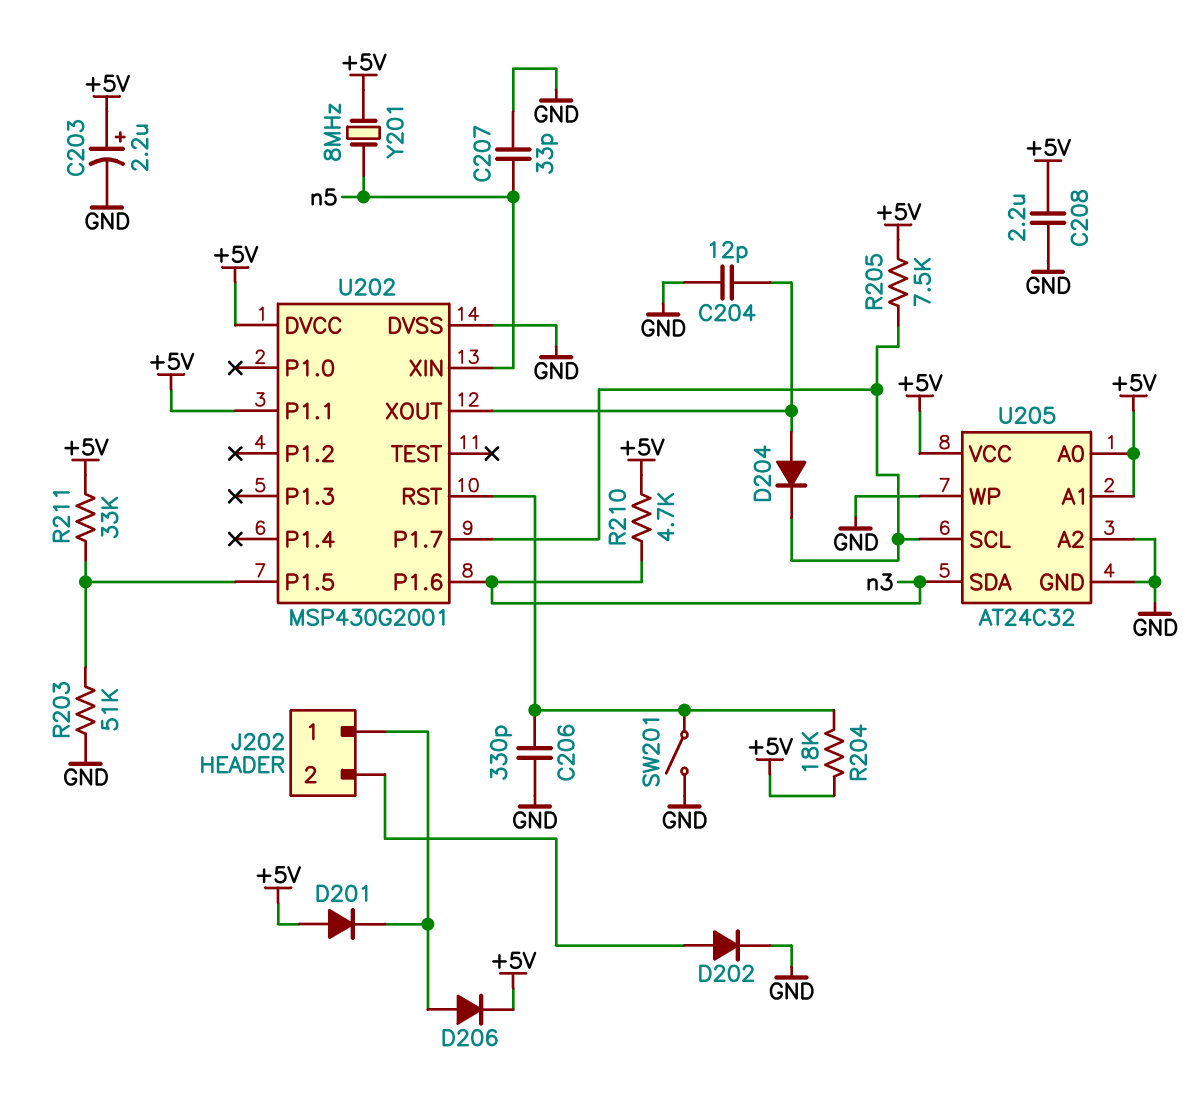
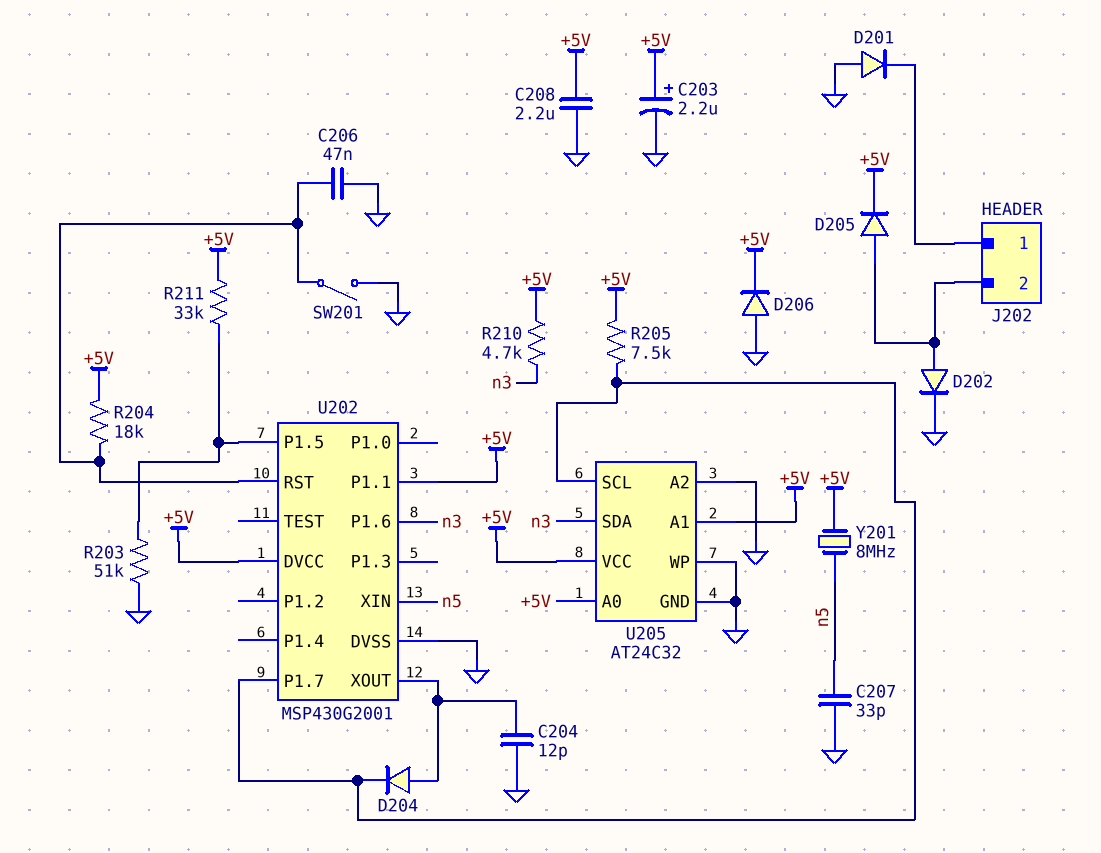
C206: 330pF (GND, U202/RST) -> 47nF (GND, U202/RST)
D201: diode (A +5V, K J202/1) -> diode (A GND, K J202/1)
D205: none -> diode (A J202/2, K +5V)
D206: diode (A J202/1, K +5V) -> diode (A GND, K +5V)

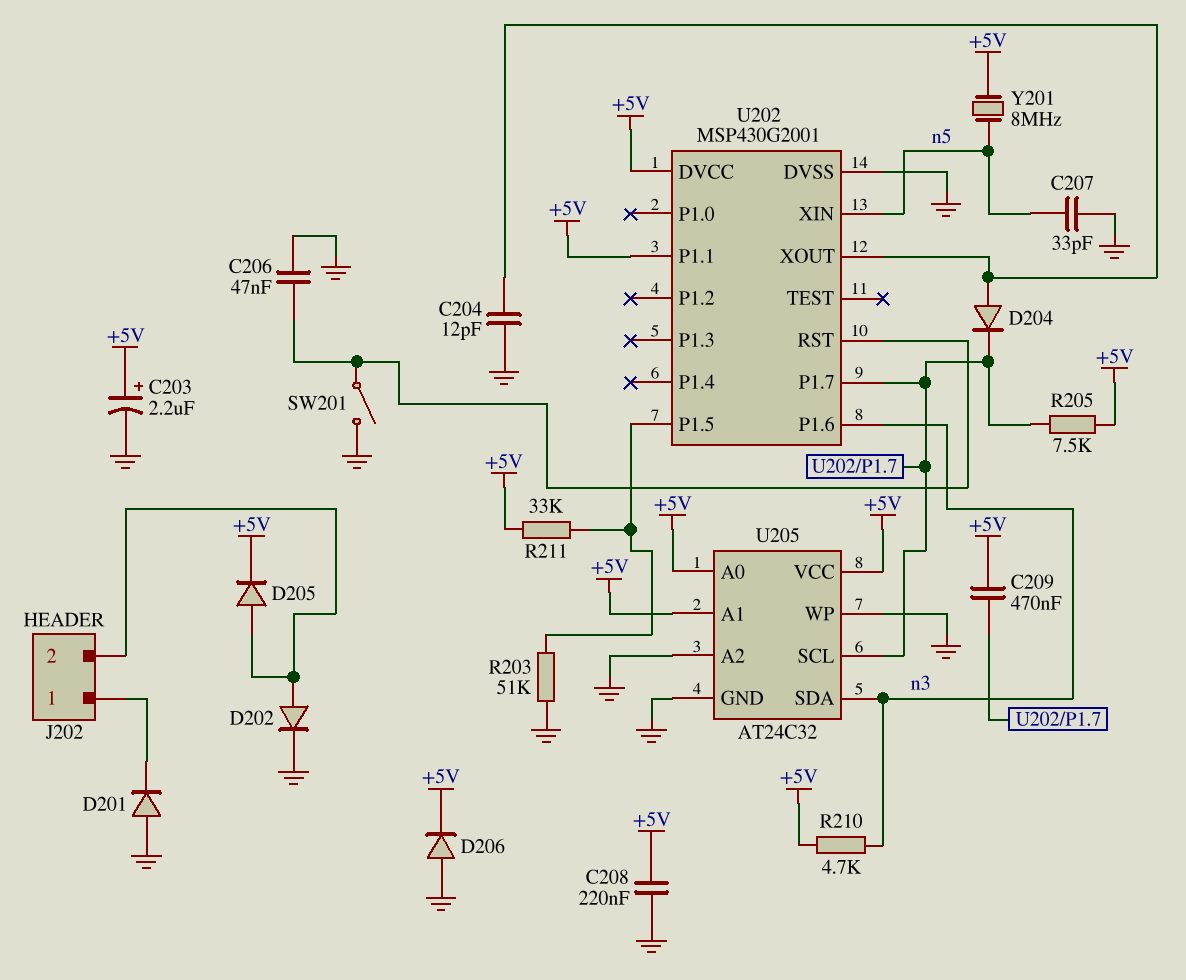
C208: 2.2uF (+5V, GND) -> 220nF (+5V, GND)
C209: none -> 470nF (+5V, U202/P1.7)
R204: 18k (+5V, U202/RST) -> none

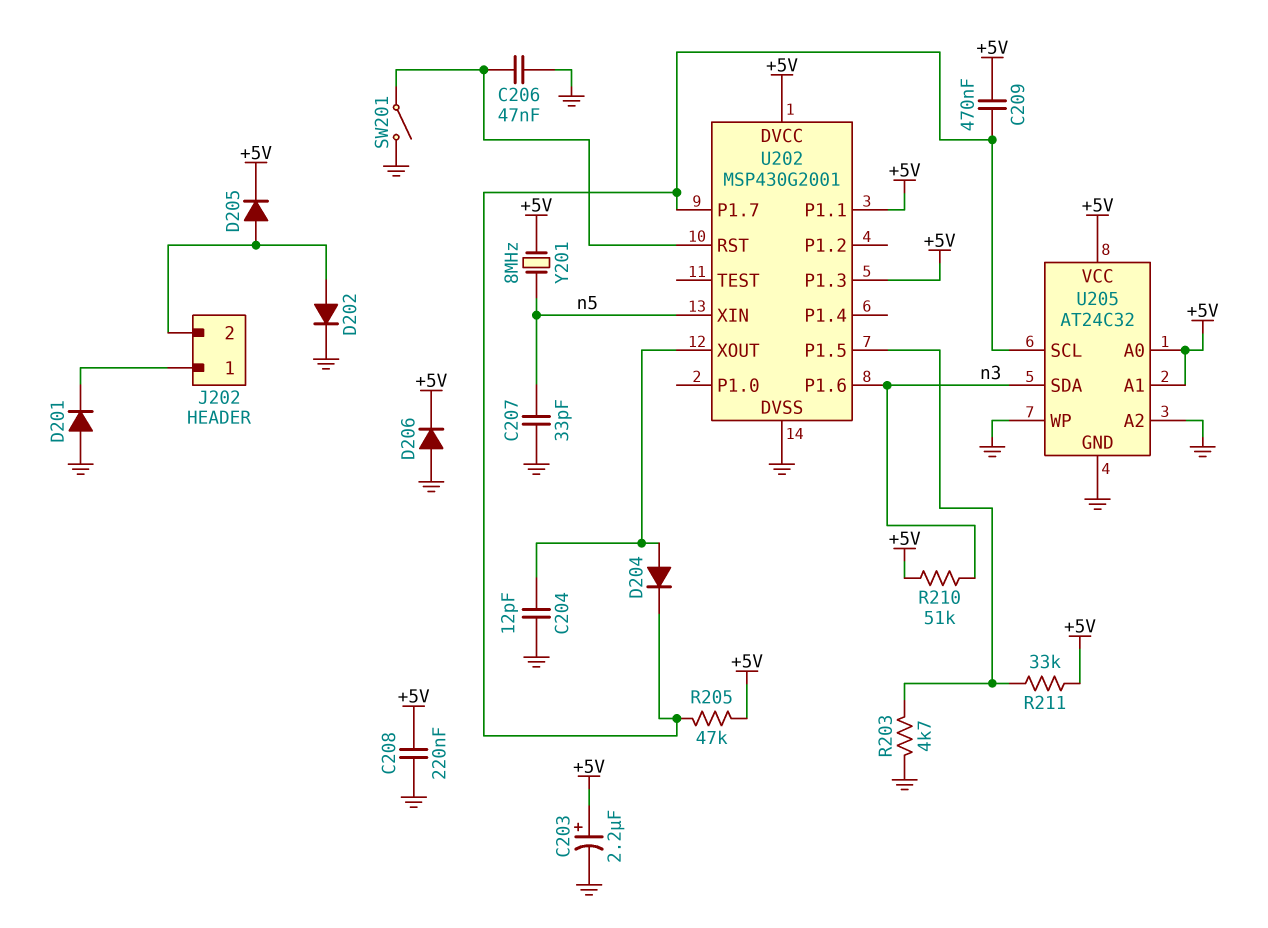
R203: 51k (GND, U202/P1.5) -> 4.7k (GND, U202/P1.5)
R205: 7.5k (+5V, U202/P1.7) -> 47k (+5V, U202/P1.7)
R210: 4.7k (+5V, n3) -> 51k (+5V, n3)
U202 pin P1.3: none -> +5V

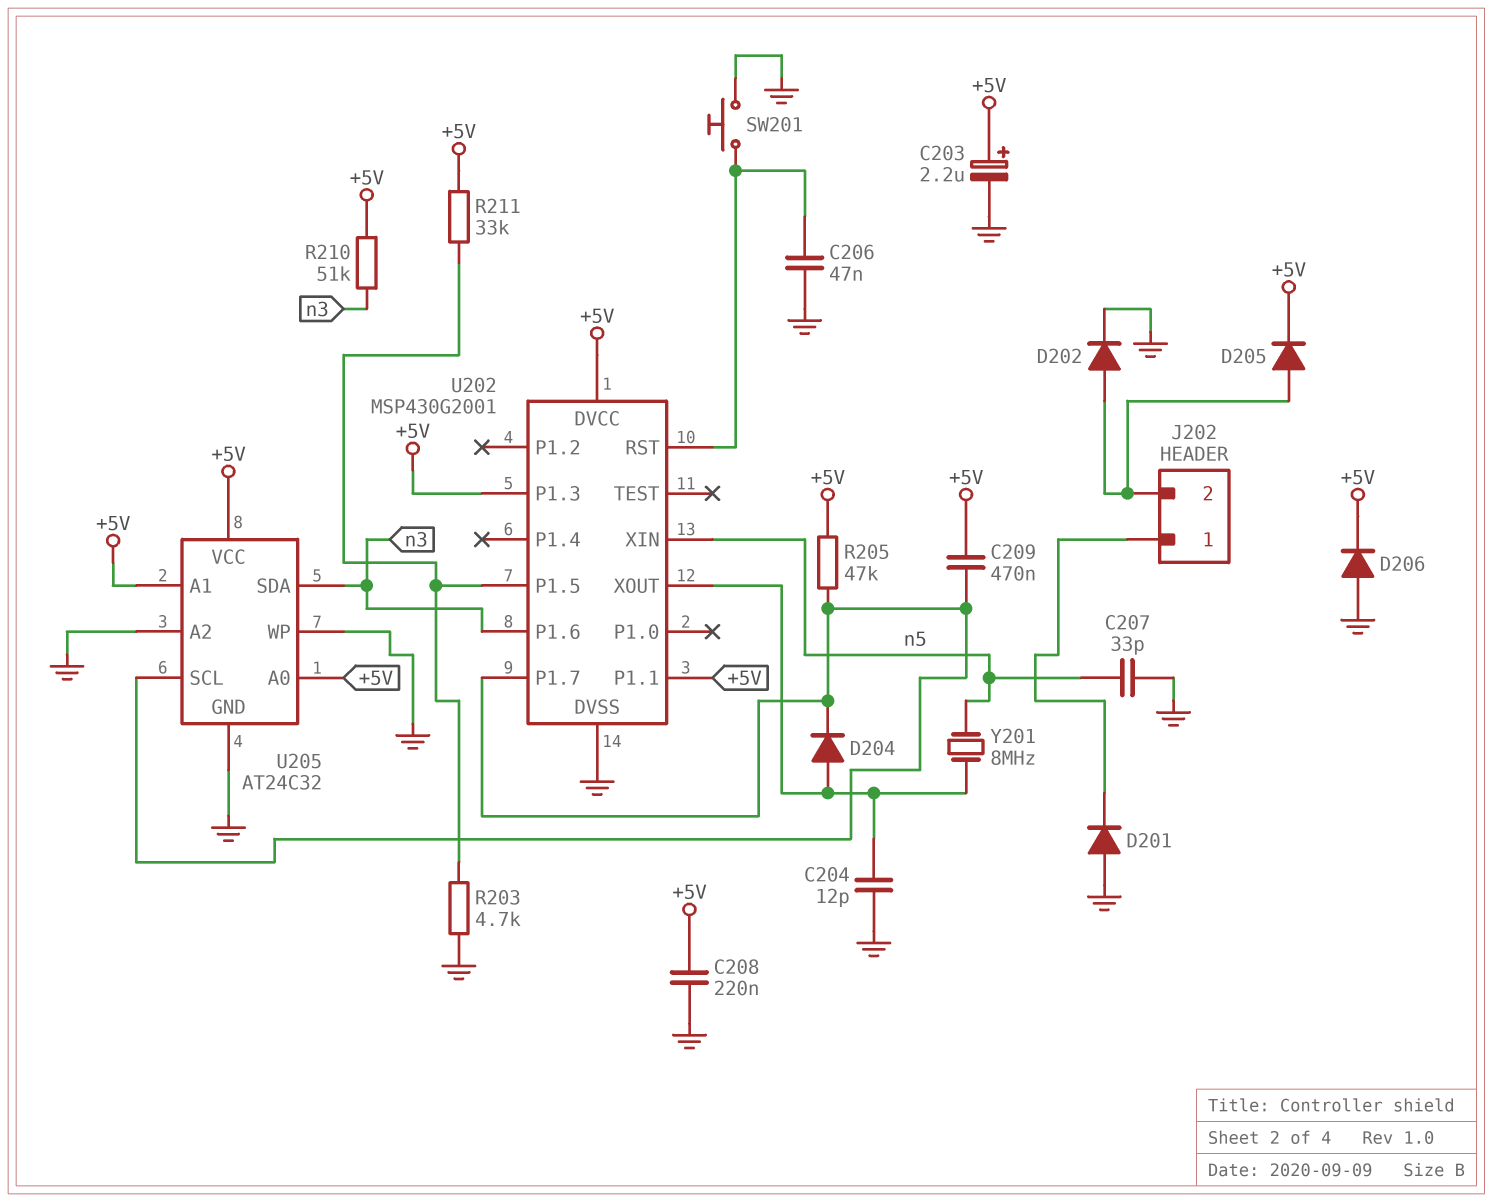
SW201: switch (GND, U202/RST) -> button (GND, U202/RST)
Y201: 8MHz (+5V, n5) -> 8MHz (U202/XOUT, n5)

